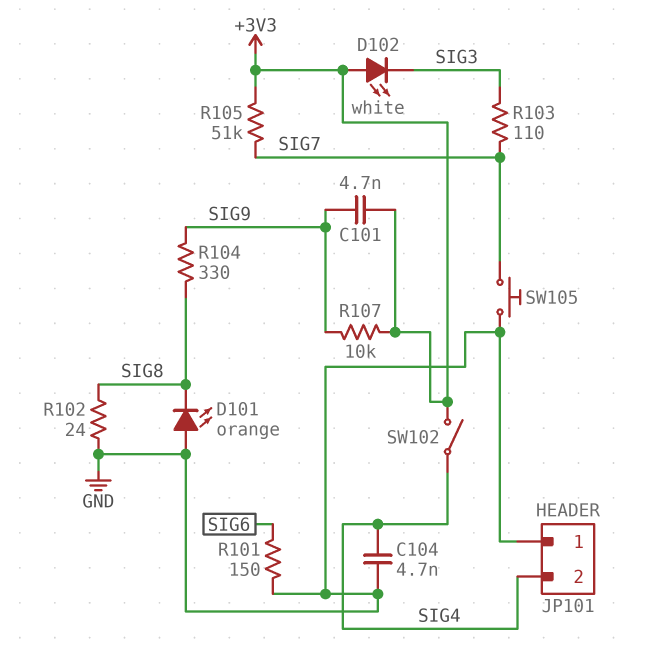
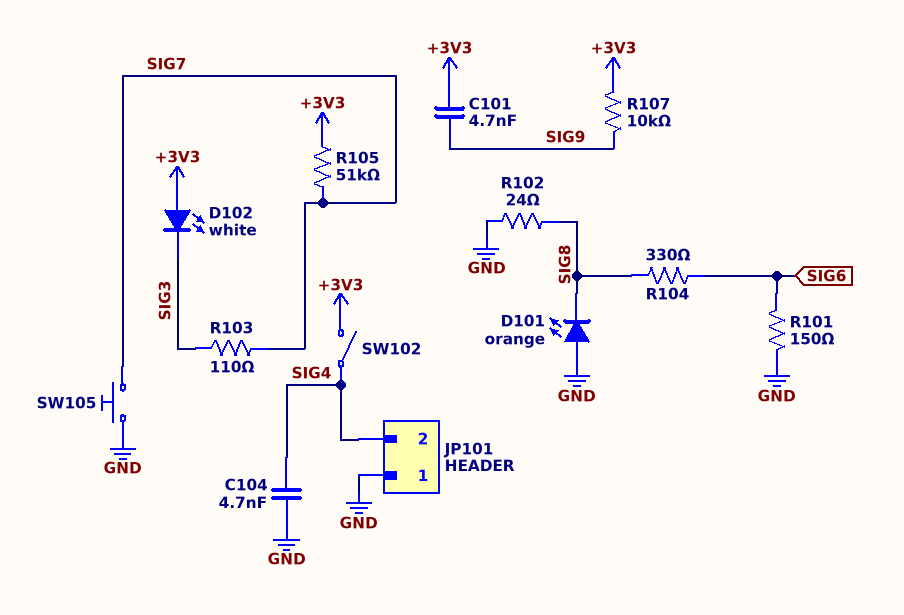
R104: 330 (SIG8, SIG9) -> 330 (SIG6, SIG8)

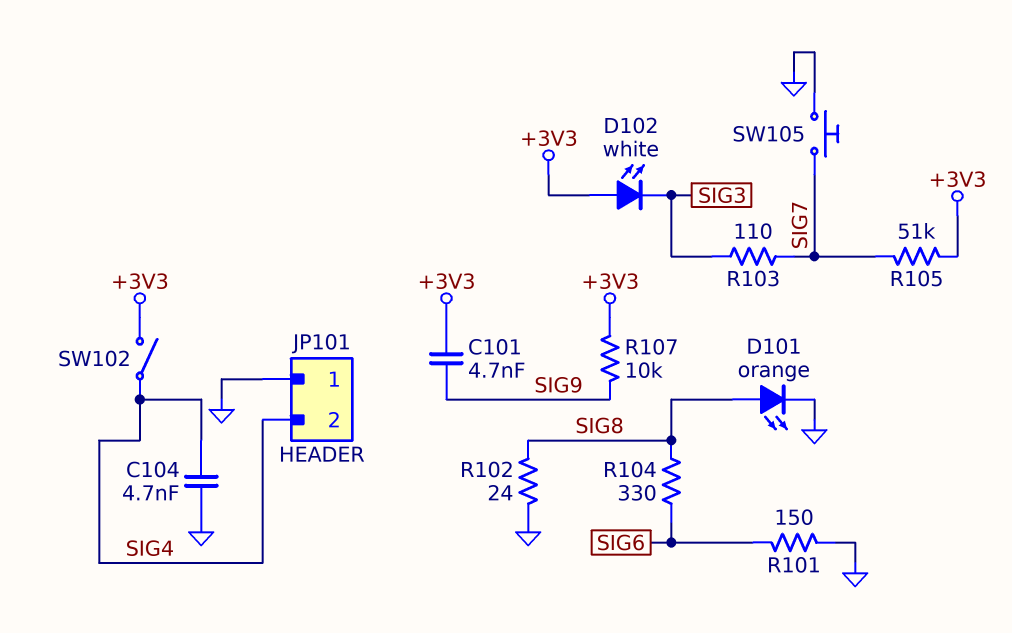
D101: LED orange (A GND, K SIG8) -> LED orange (A SIG8, K GND)

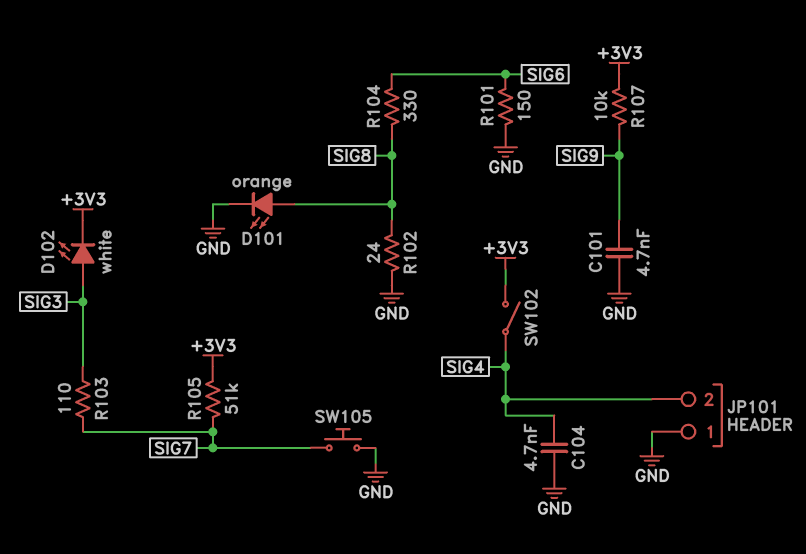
C101: 4.7nF (+3V3, SIG9) -> 4.7nF (GND, SIG9)
D102: LED white (A +3V3, K SIG3) -> LED white (A SIG3, K +3V3)

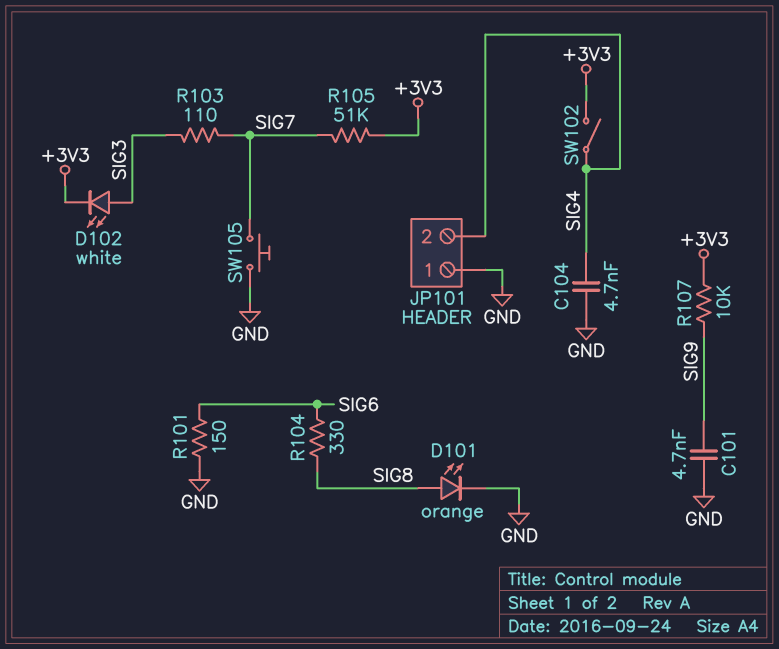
R102: 24 (GND, SIG8) -> none

